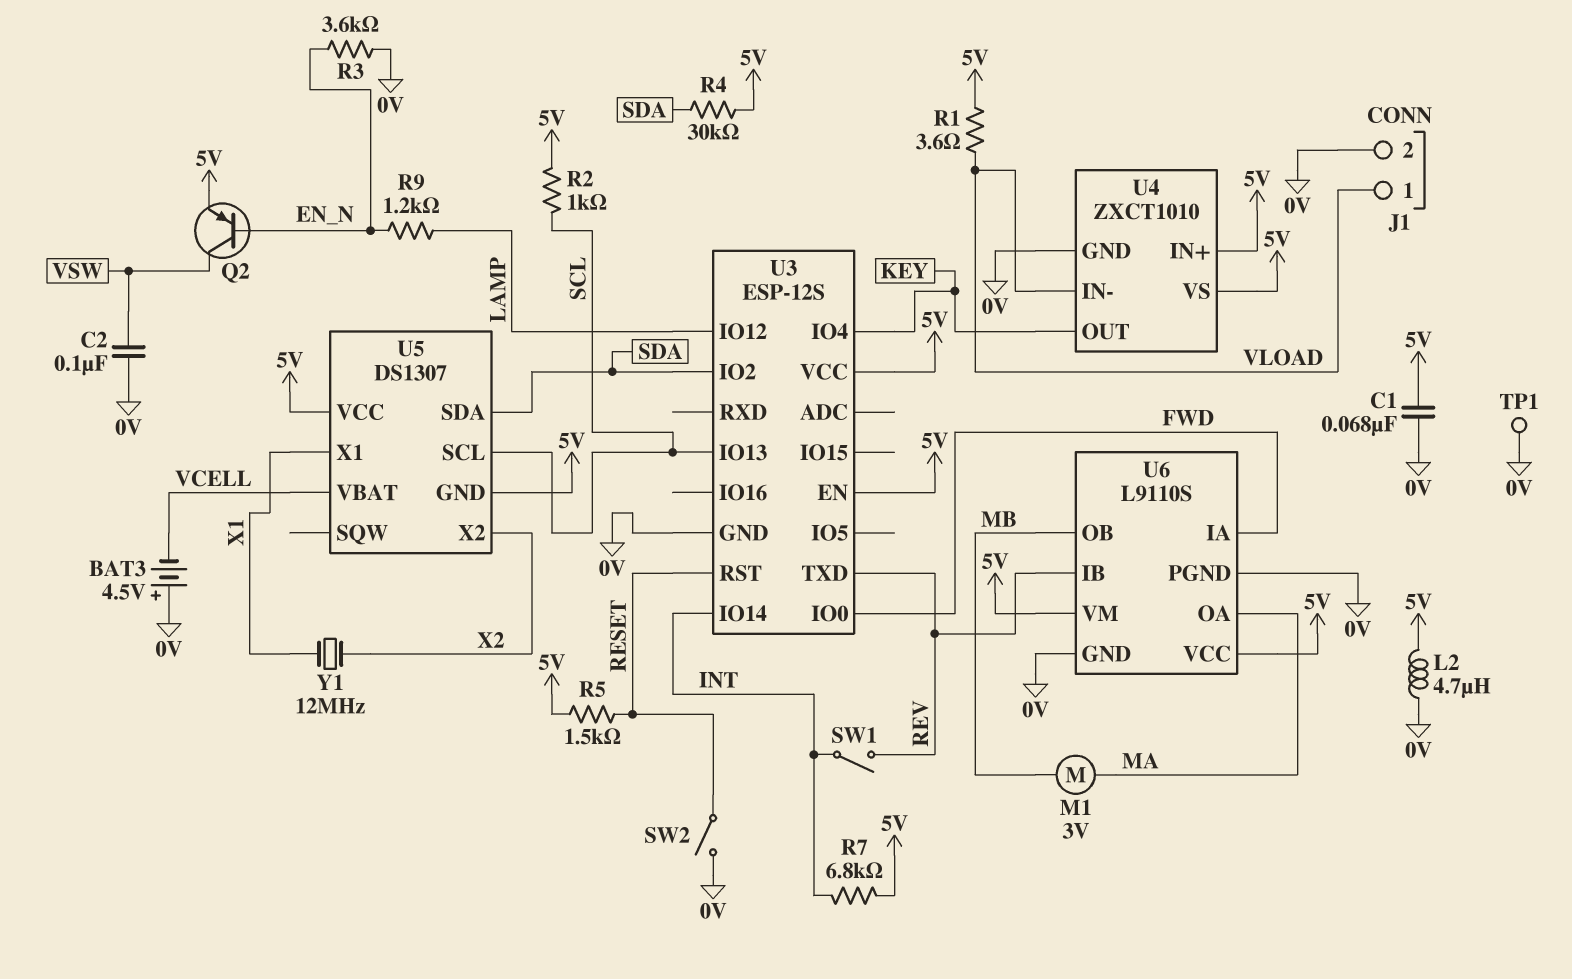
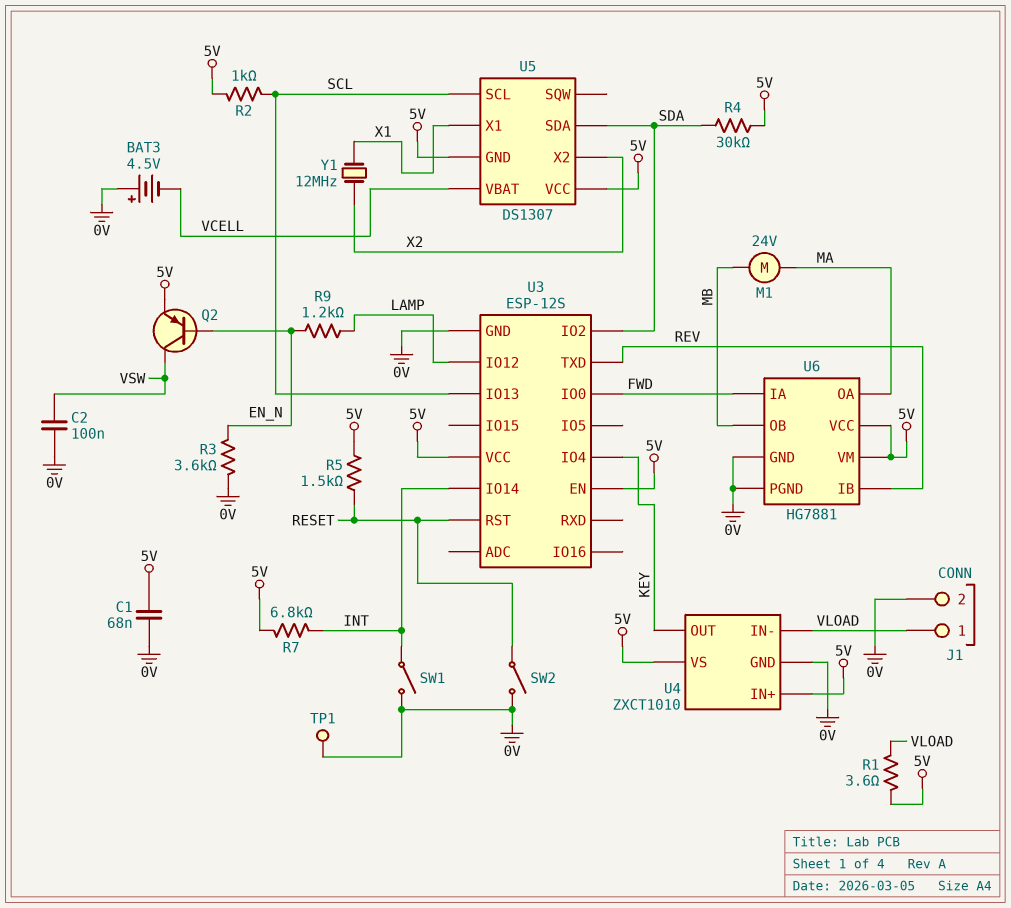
L2: 4.7uH (0V, 5V) -> none
M1: motor 3V (MA, MB) -> motor 24V (MA, MB)
SW1: switch (INT, REV) -> switch (0V, INT)
U6: L9110S -> HG7881

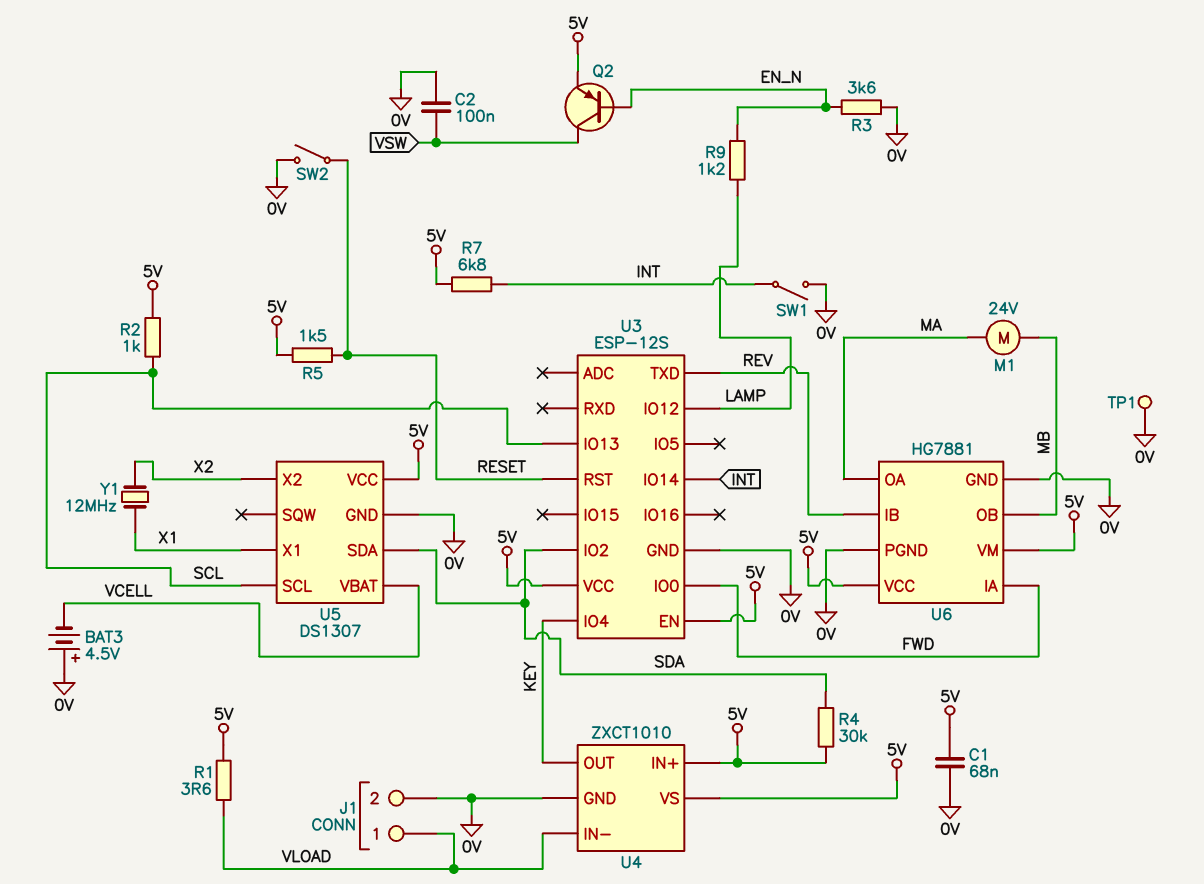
U5 pin GND: 5V -> 0V

